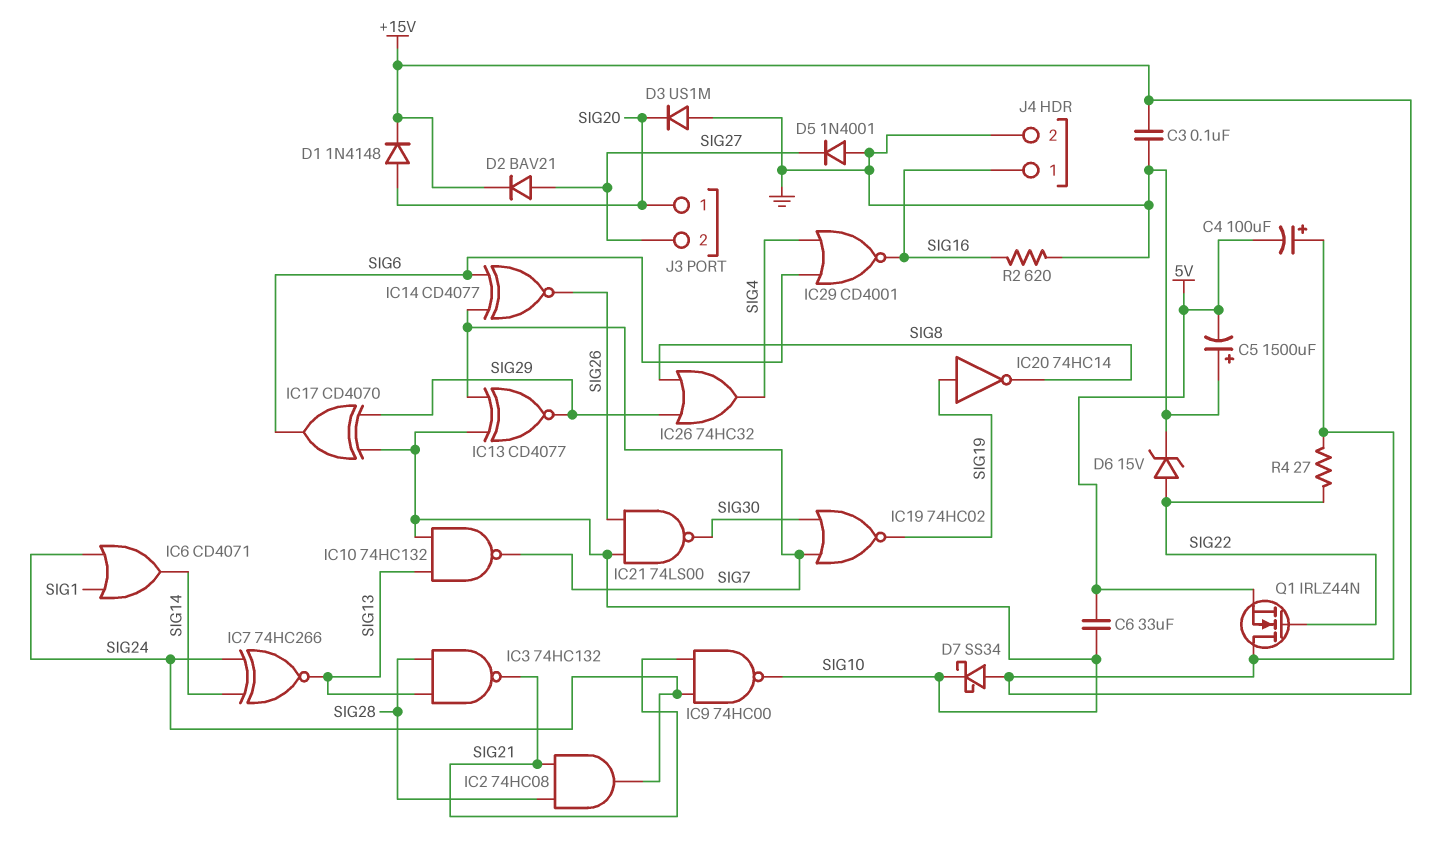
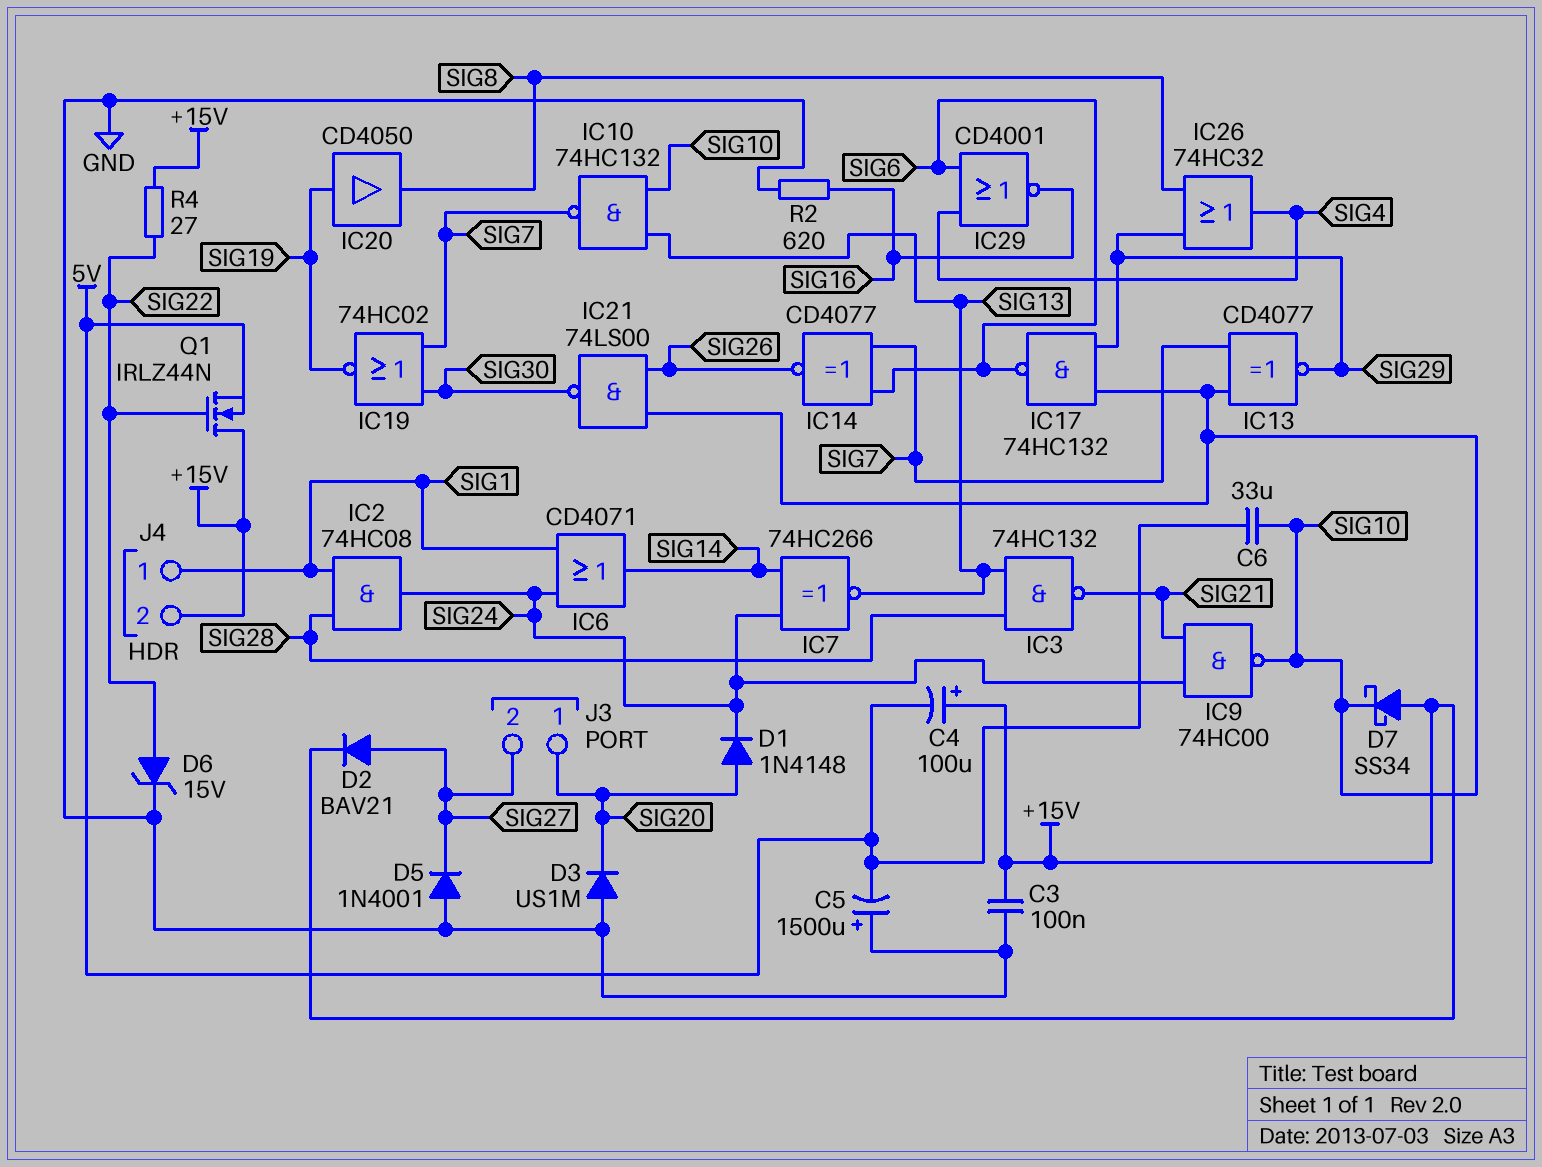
D1: diode 1N4148 (A SIG20, K +15V) -> diode 1N4148 (A SIG20, K SIG24)
IC2: AND 74HC08 (in SIG21, in SIG28, out SIG24) -> AND 74HC08 (in SIG1, in SIG28, out SIG24)
IC17: XOR CD4070 (in SIG10, in SIG29, out SIG6) -> NAND 74HC132 (in SIG10, in SIG29, out SIG6)
IC20: NOT 74HC14 (in SIG19, out SIG8) -> buffer CD4050 (in SIG19, out SIG8)
J4 pin 1: SIG16 -> SIG1
J4 pin 2: GND -> +15V

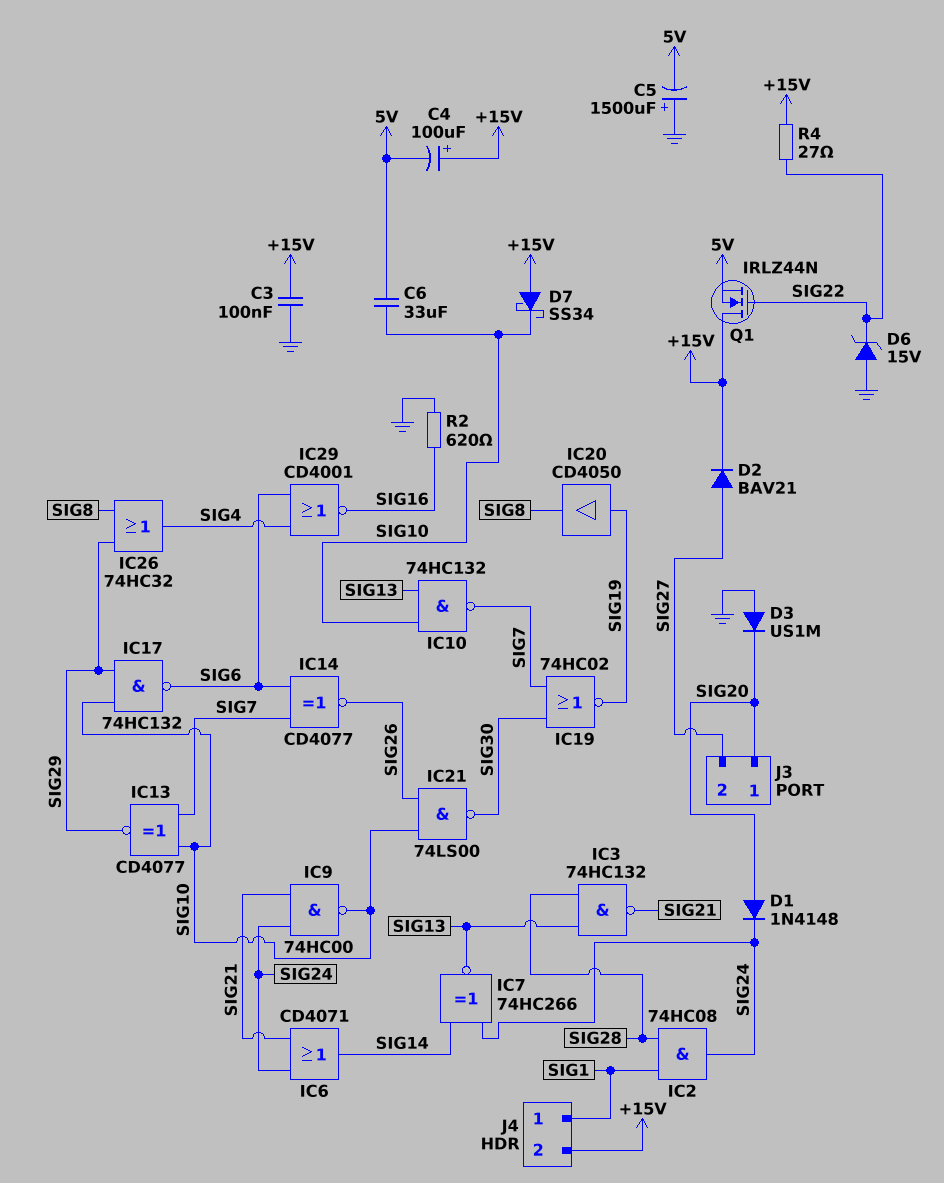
D5: diode 1N4001 (A GND, K SIG27) -> none
D6: zener 15V (A SIG22, K GND) -> zener 15V (A GND, K SIG22)
IC6: OR CD4071 (in SIG1, in SIG24, out SIG14) -> OR CD4071 (in SIG21, in SIG24, out SIG14)

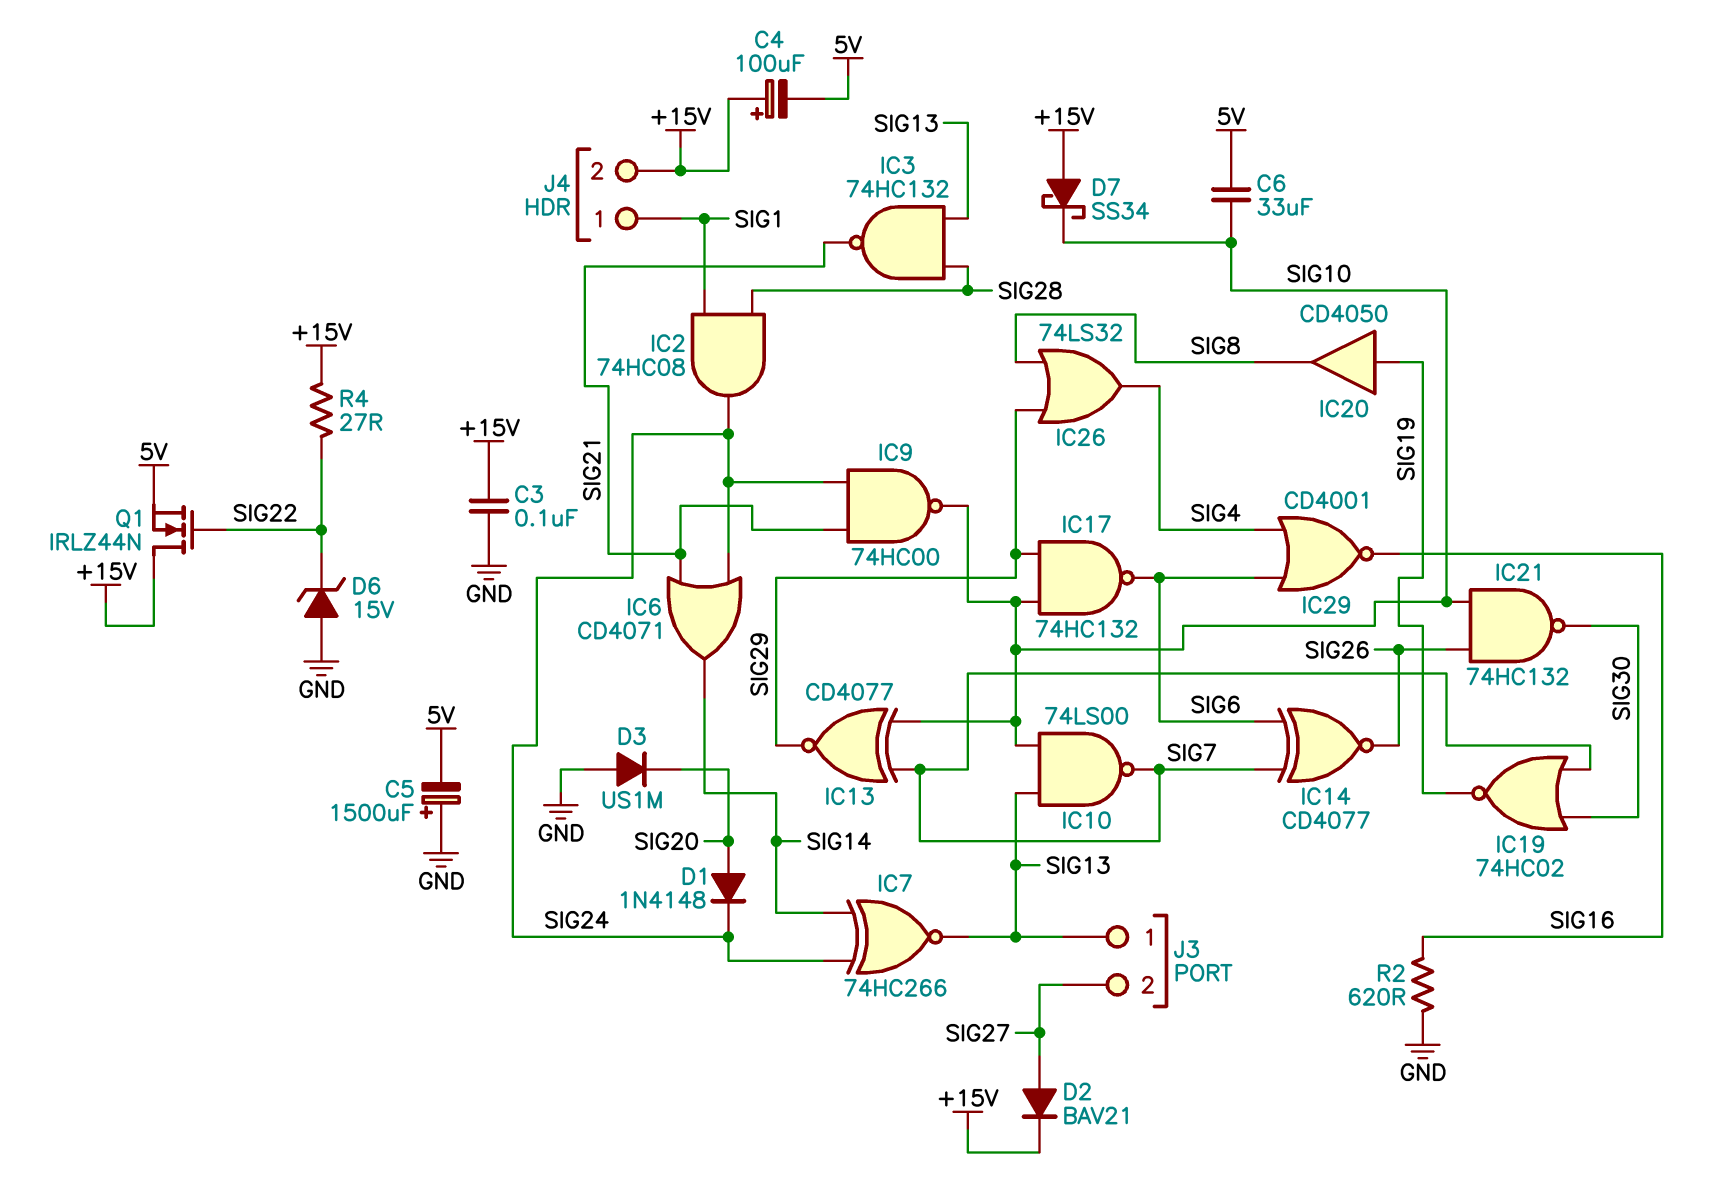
IC10: NAND 74HC132 (in SIG10, in SIG13, out SIG7) -> NAND 74LS00 (in SIG10, in SIG13, out SIG7)
IC21: NAND 74LS00 (in SIG10, in SIG26, out SIG30) -> NAND 74HC132 (in SIG10, in SIG26, out SIG30)
IC26: OR 74HC32 (in SIG8, in SIG29, out SIG4) -> OR 74LS32 (in SIG8, in SIG29, out SIG4)
J3 pin 1: SIG20 -> SIG13

